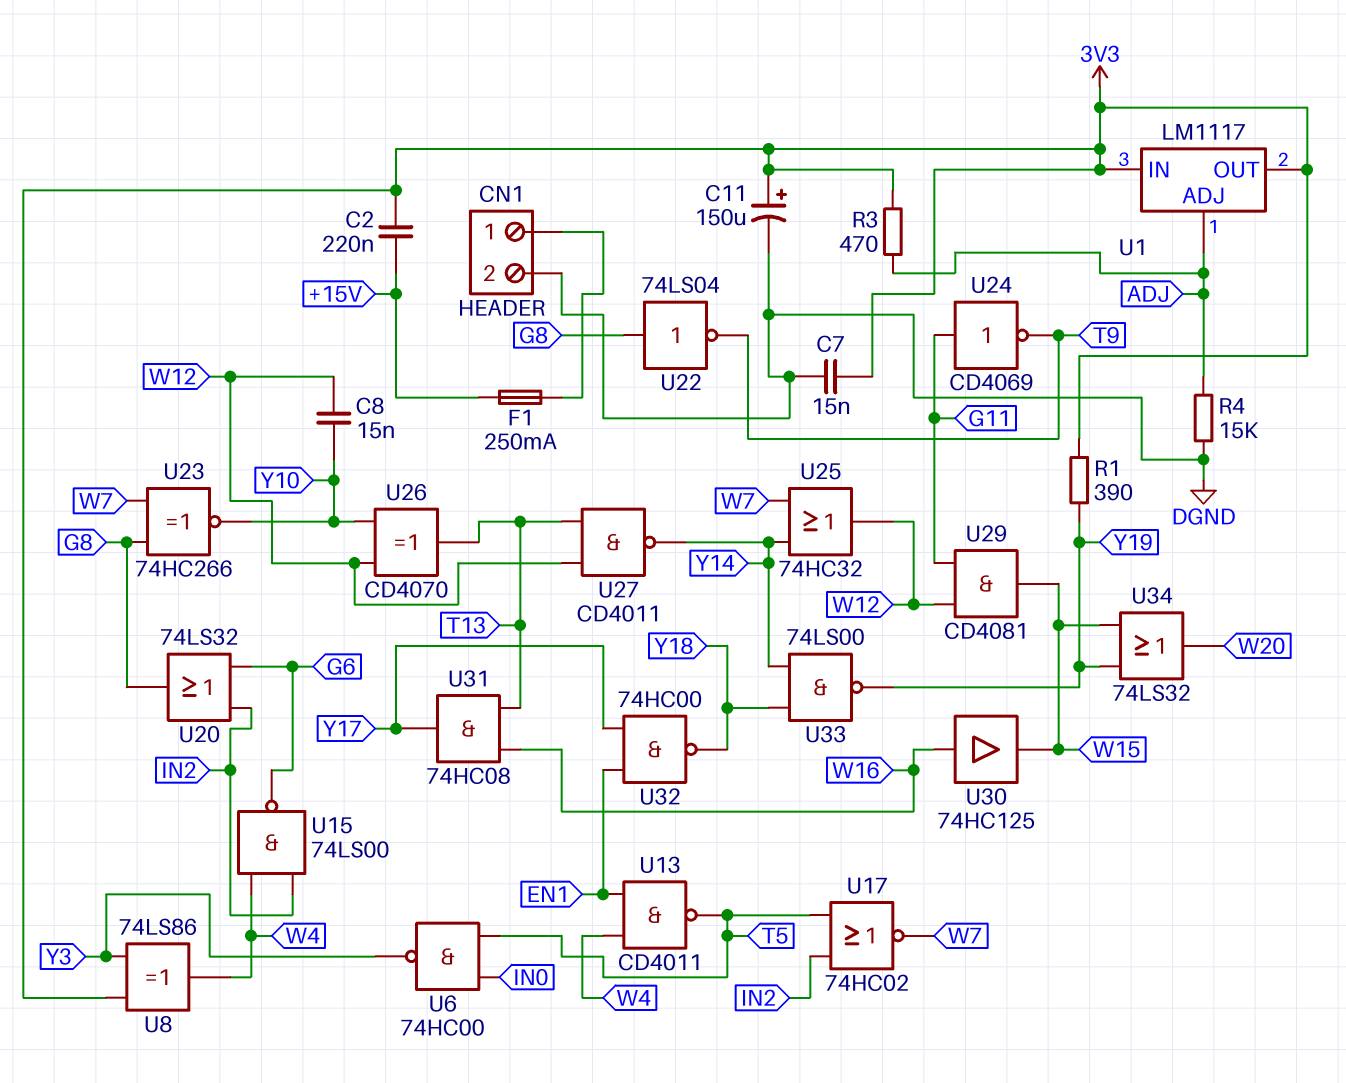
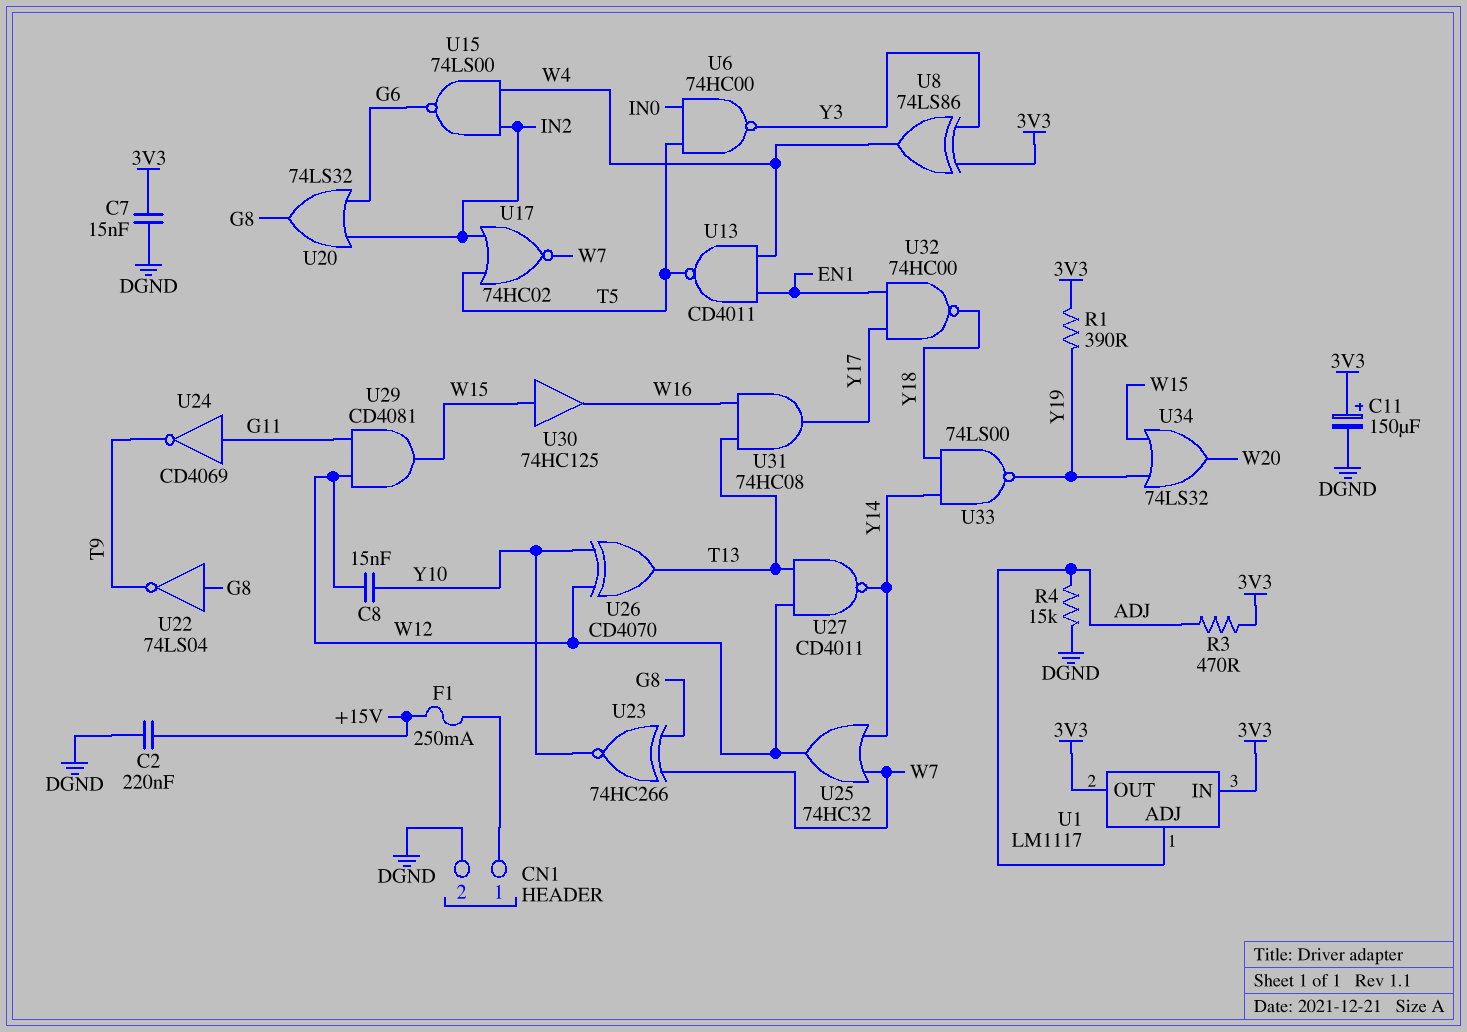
C2: 220nF (+15V, 3V3) -> 220nF (+15V, DGND)
U30: buffer 74HC125 (in W16, out W15) -> buffer 74HC125 (in W15, out W16)

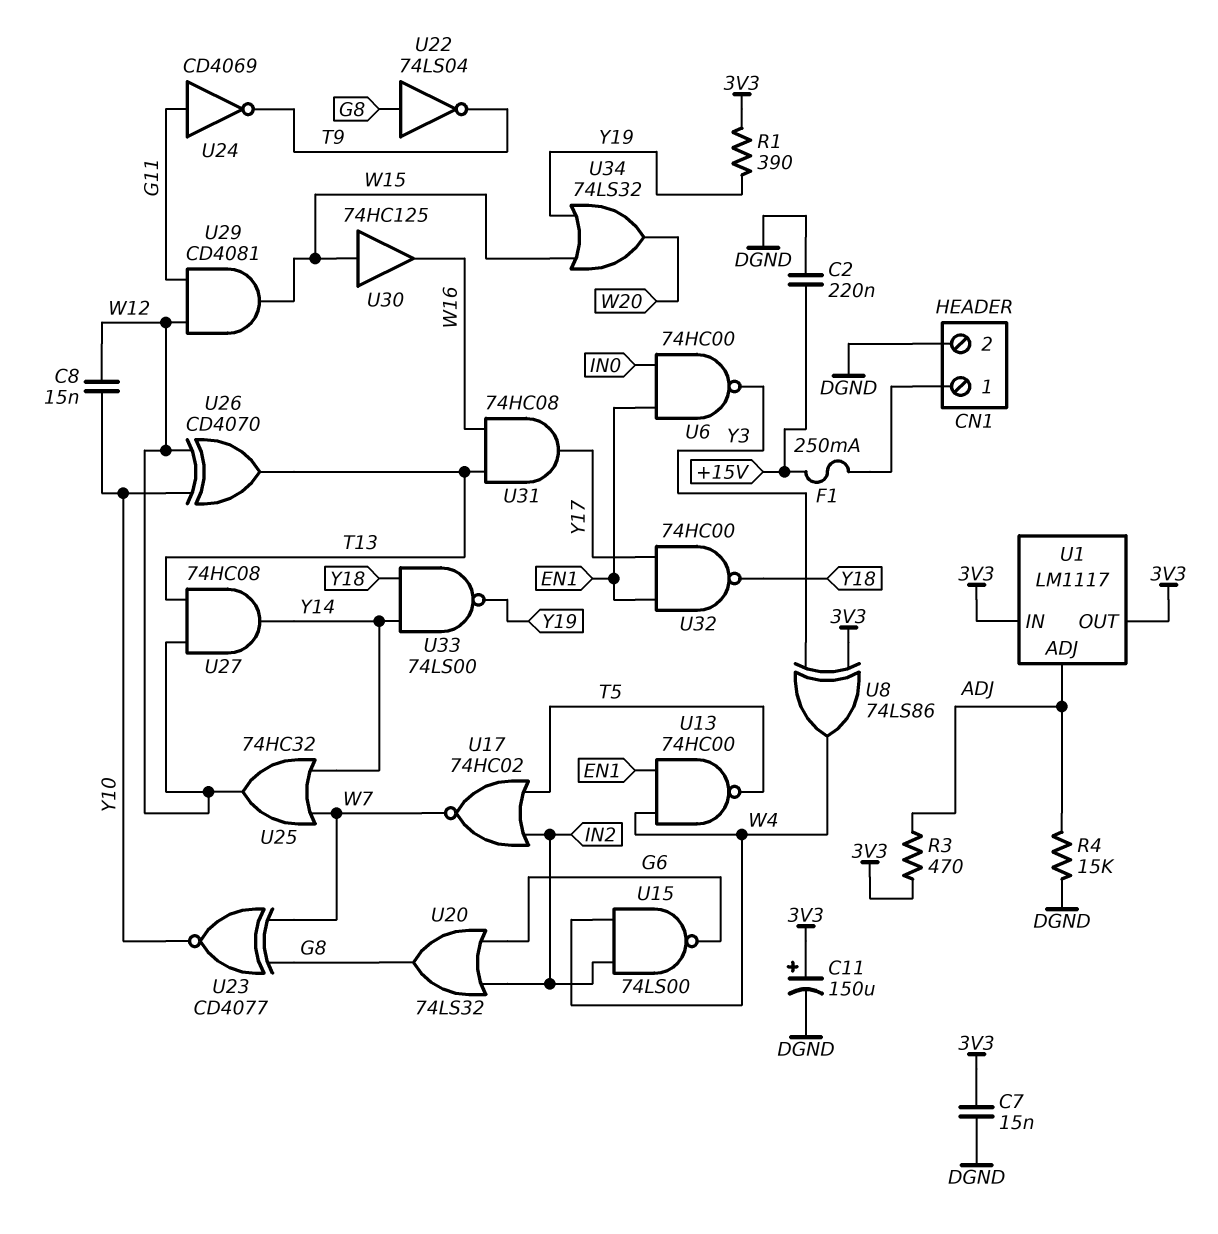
U6: NAND 74HC00 (in IN0, in T5, out Y3) -> NAND 74HC00 (in EN1, in IN0, out Y3)
U13: NAND CD4011 (in EN1, in W4, out T5) -> NAND 74HC00 (in EN1, in W4, out T5)
U23: XNOR 74HC266 (in G8, in W7, out Y10) -> XNOR CD4077 (in G8, in W7, out Y10)
U27: NAND CD4011 (in T13, in W12, out Y14) -> AND 74HC08 (in T13, in W12, out Y14)

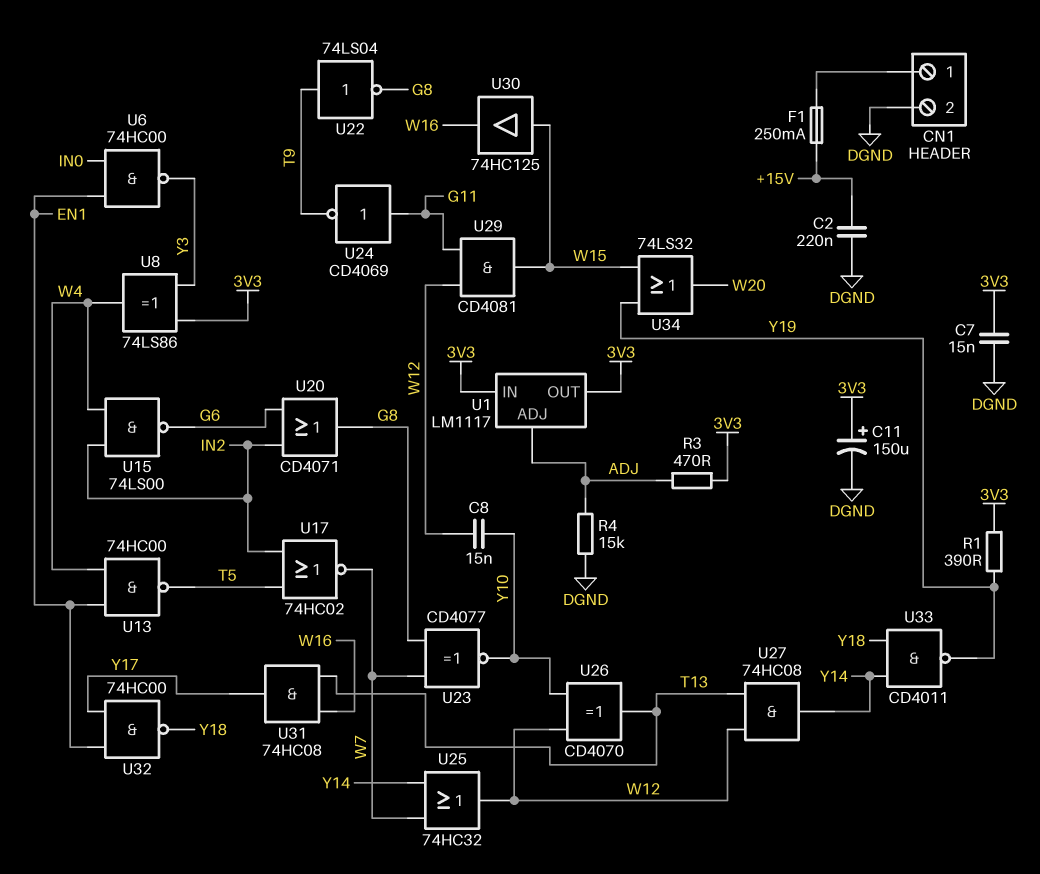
U20: OR 74LS32 (in G6, in IN2, out G8) -> OR CD4071 (in G6, in IN2, out G8)
U22: NOT 74LS04 (in G8, out T9) -> NOT 74LS04 (in T9, out G8)
U33: NAND 74LS00 (in Y14, in Y18, out Y19) -> NAND CD4011 (in Y14, in Y18, out Y19)

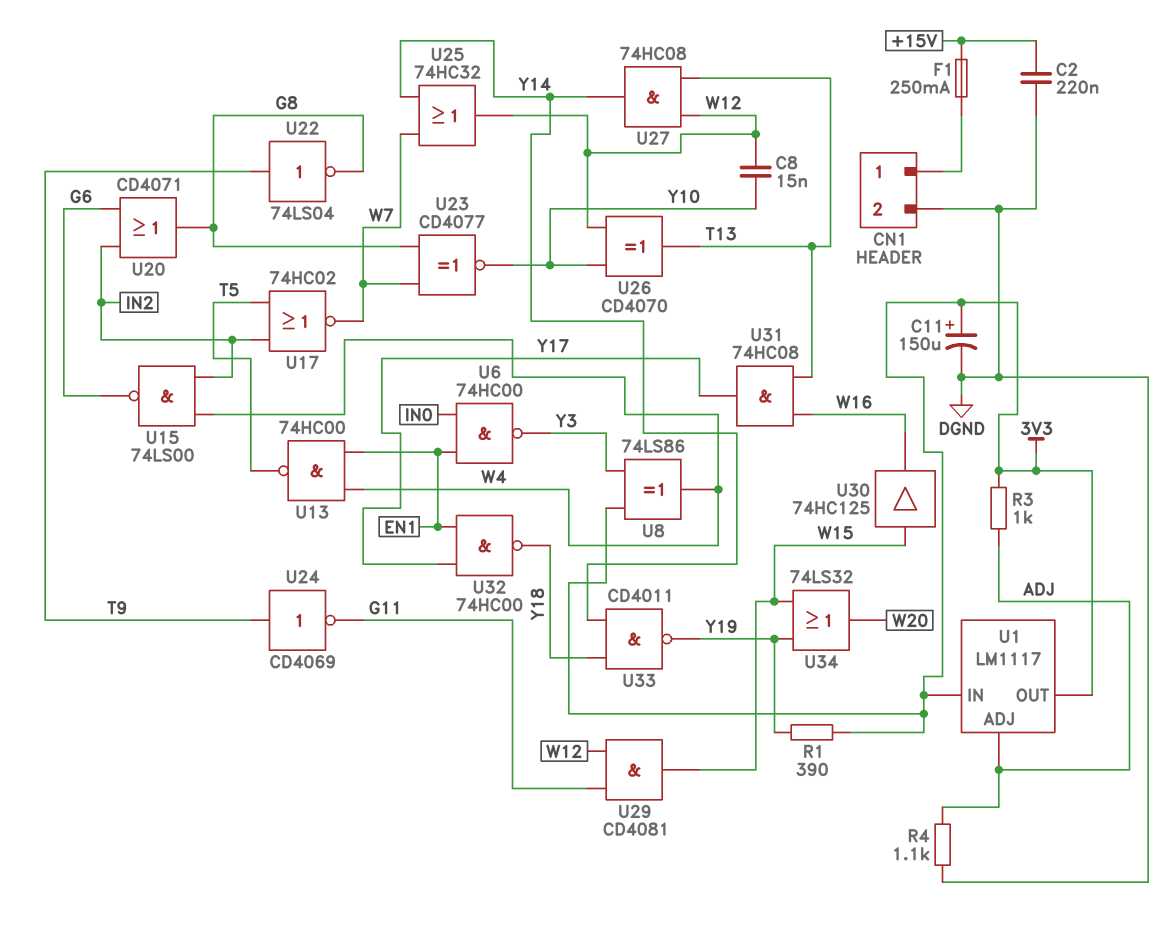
C7: 15nF (3V3, DGND) -> none
R3: 470 (3V3, ADJ) -> 1k (3V3, ADJ)
R4: 15k (ADJ, DGND) -> 1.1k (ADJ, DGND)
U24: NOT CD4069 (in G11, out T9) -> NOT CD4069 (in T9, out G11)

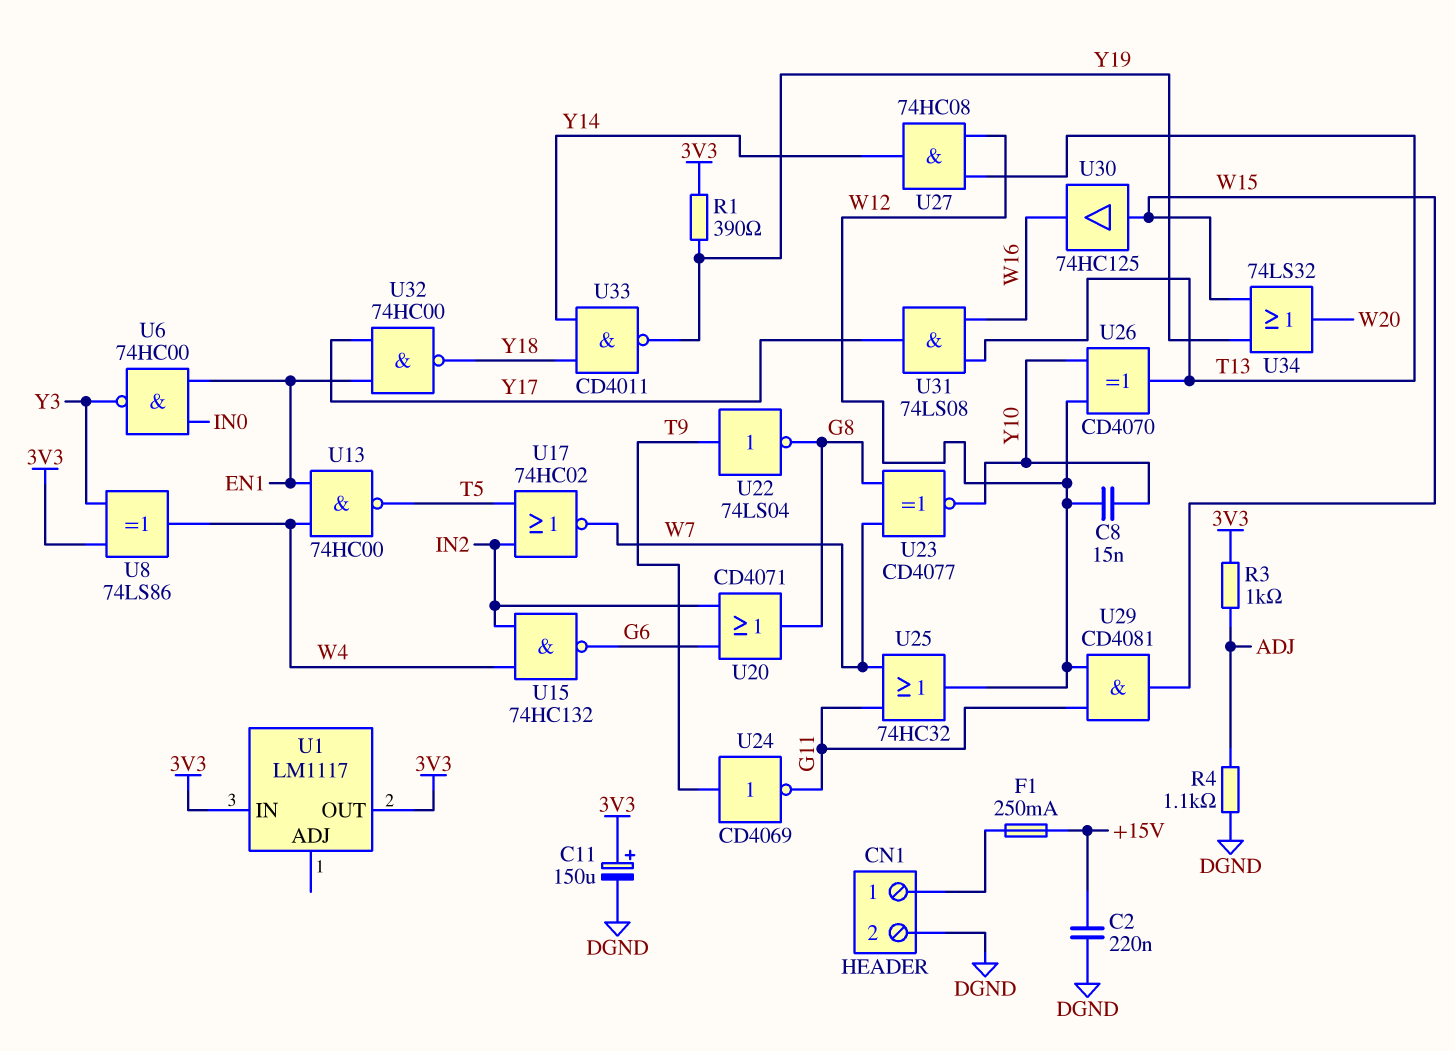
U1 pin ADJ: ADJ -> none
U15: NAND 74LS00 (in IN2, in W4, out G6) -> NAND 74HC132 (in IN2, in W4, out G6)
U25: OR 74HC32 (in W7, in Y14, out W12) -> OR 74HC32 (in G11, in W7, out W12)
U31: AND 74HC08 (in T13, in W16, out Y17) -> AND 74LS08 (in T13, in W16, out Y17)

